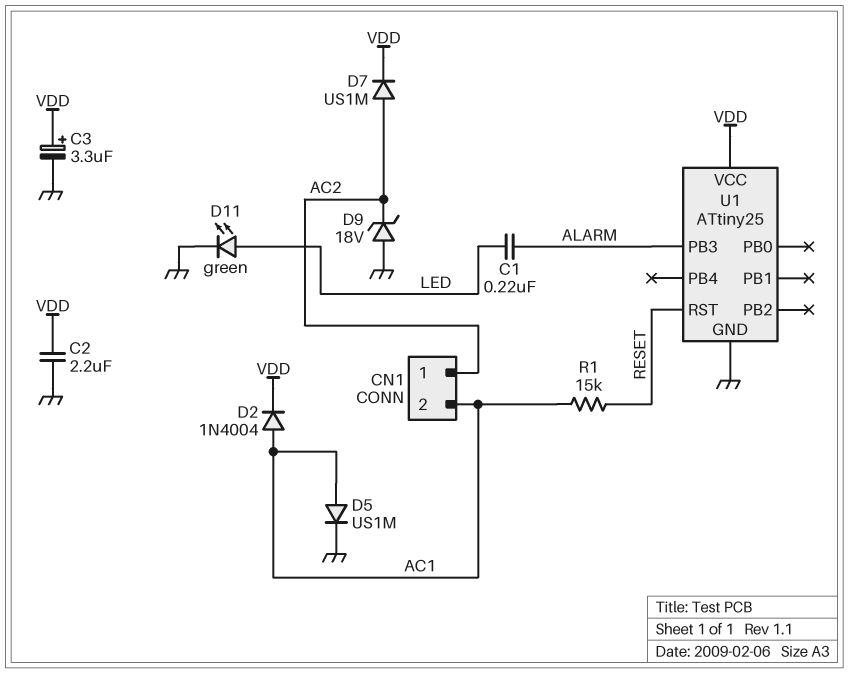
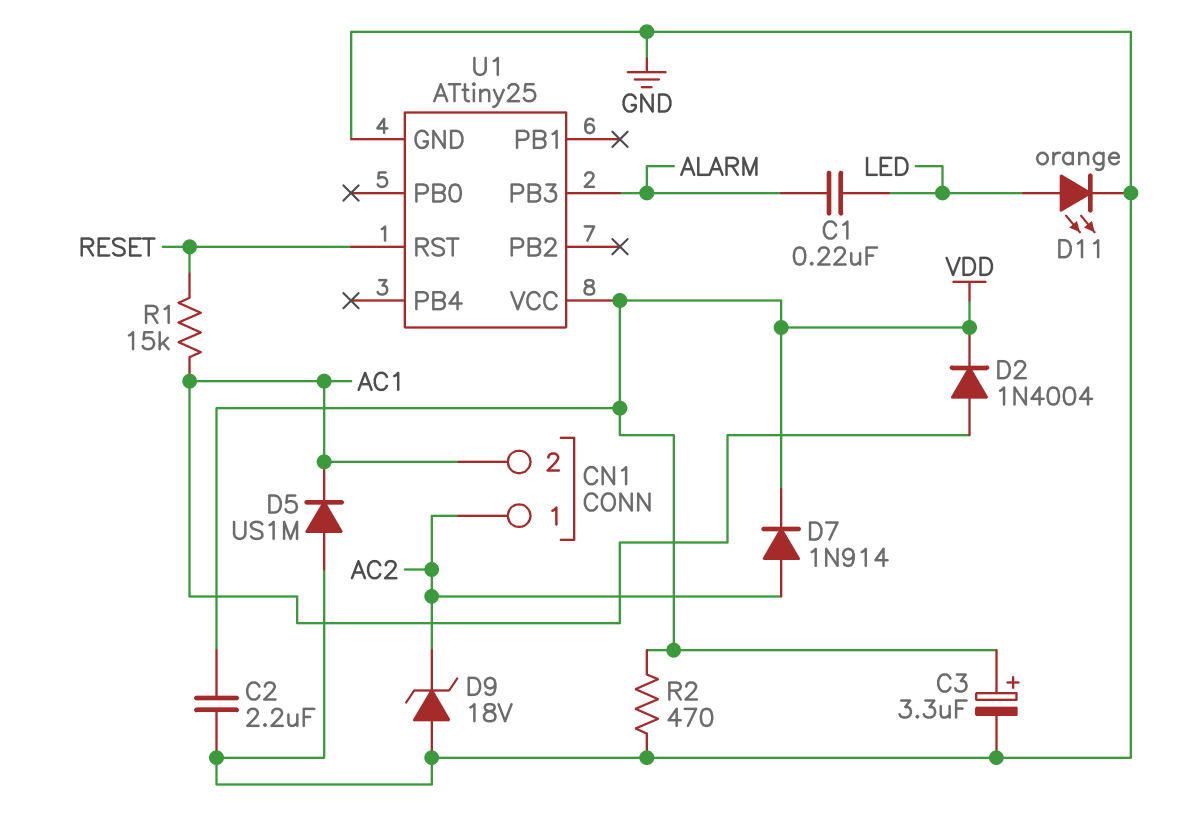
D5: diode US1M (A AC1, K GND) -> diode US1M (A GND, K AC1)
D7: diode US1M (A AC2, K VDD) -> diode 1N914 (A AC2, K VDD)
D11: LED green (A LED, K GND) -> LED orange (A LED, K GND)
R2: none -> 470 (GND, VDD)

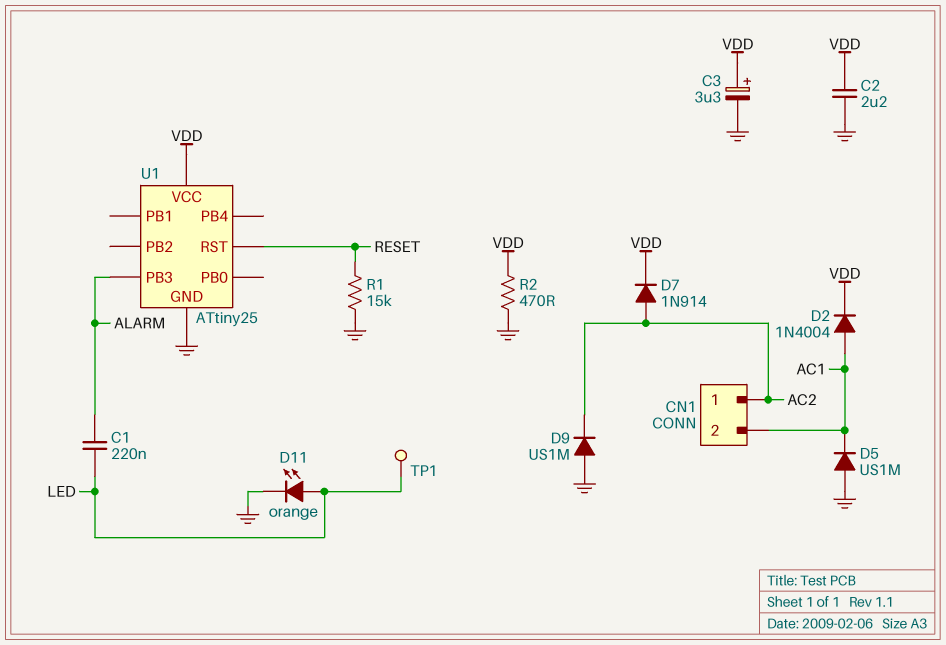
D9: zener 18V (A GND, K AC2) -> diode US1M (A GND, K AC2)
R1: 15k (AC1, RESET) -> 15k (GND, RESET)
TP1: none -> test point (LED)

